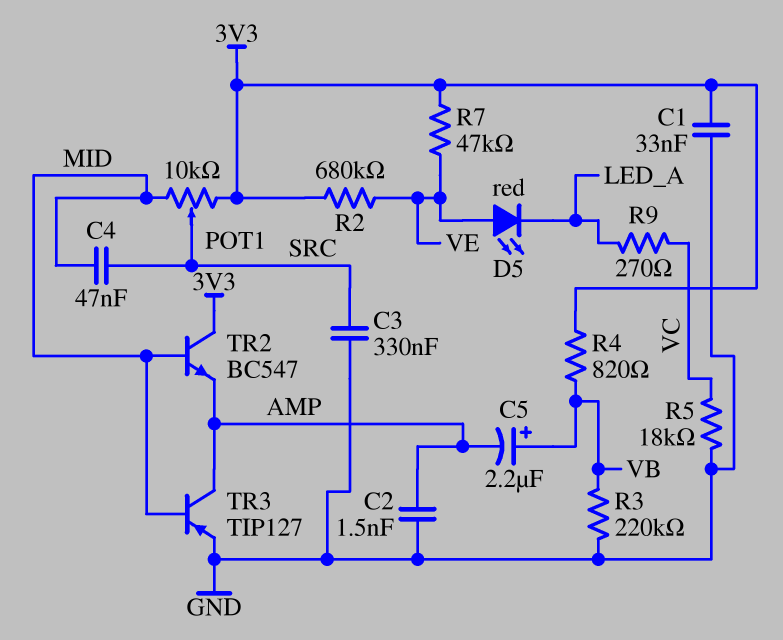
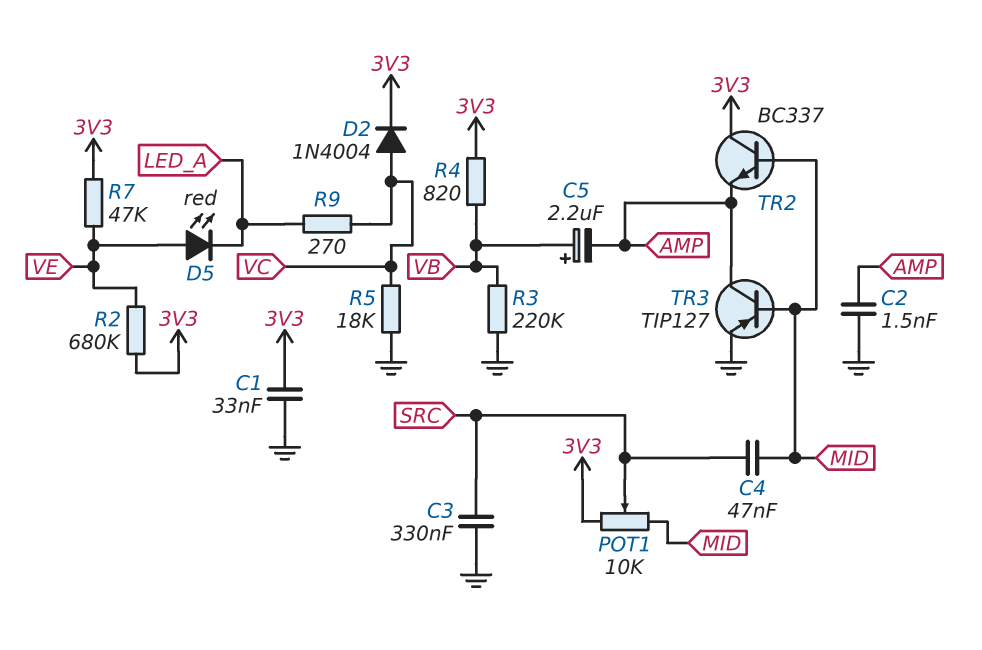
D2: none -> diode 1N4004 (A VC, K 3V3)
TR2: NPN BC547 (B MID, C 3V3, E AMP) -> NPN BC337 (B MID, C 3V3, E AMP)

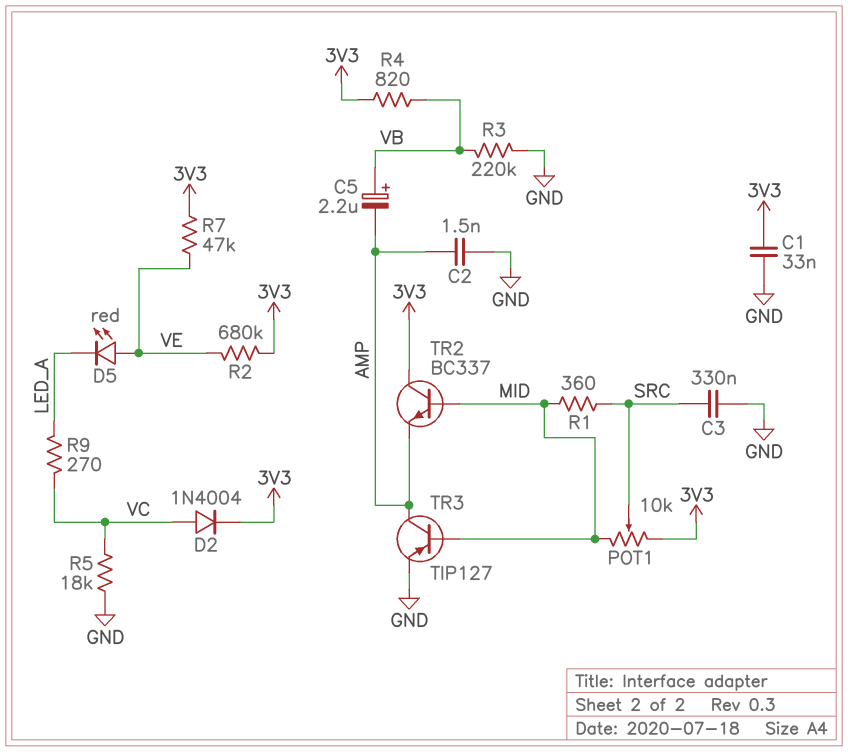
C4: 47nF (MID, SRC) -> none
R1: none -> 360 (MID, SRC)

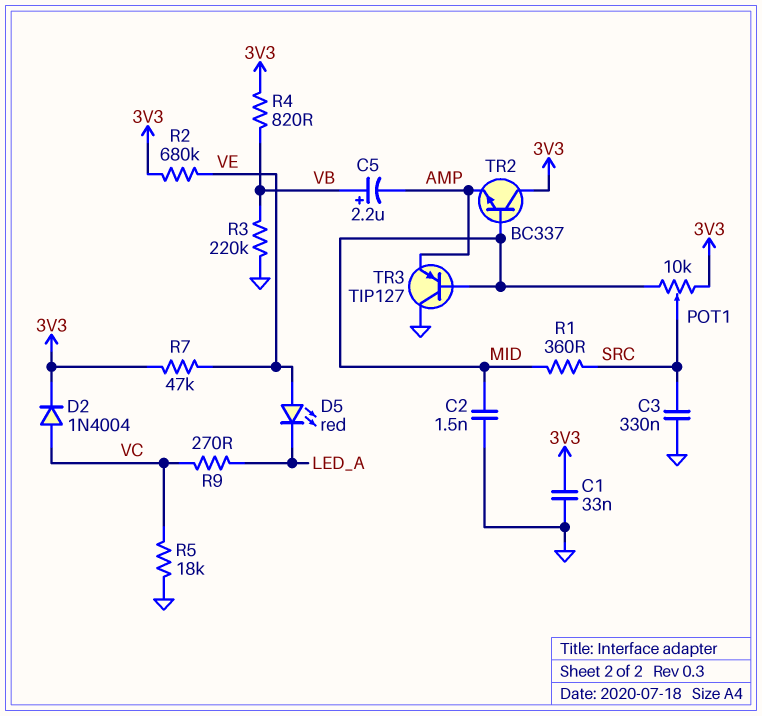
C2: 1.5nF (AMP, GND) -> 1.5nF (GND, MID)
TR3: PNP TIP127 (B MID, C AMP, E GND) -> PNP TIP127 (B MID, C GND, E AMP)

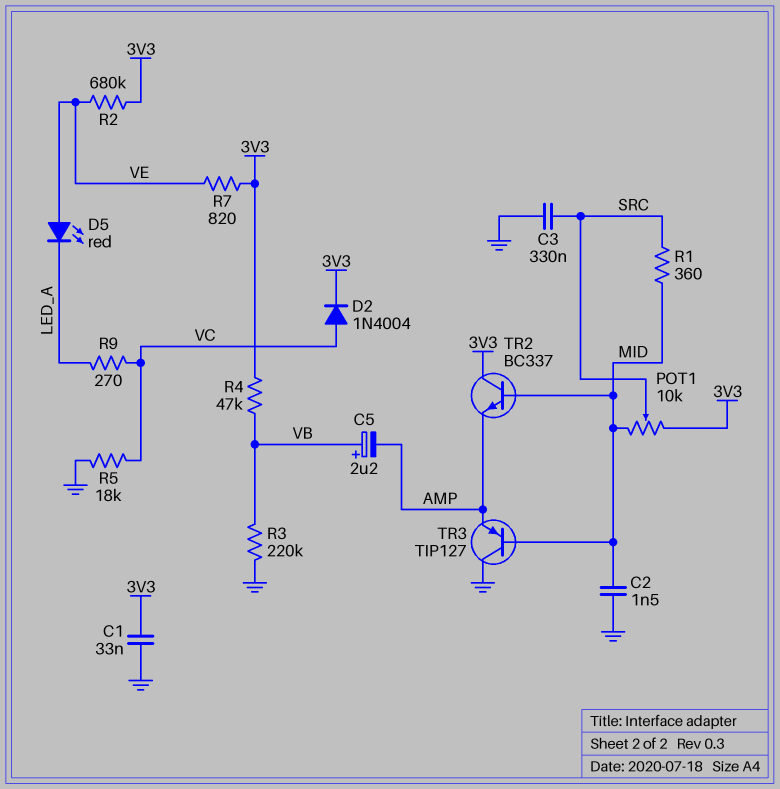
R4: 820 (3V3, VB) -> 47k (3V3, VB)
R7: 47k (3V3, VE) -> 820 (3V3, VE)

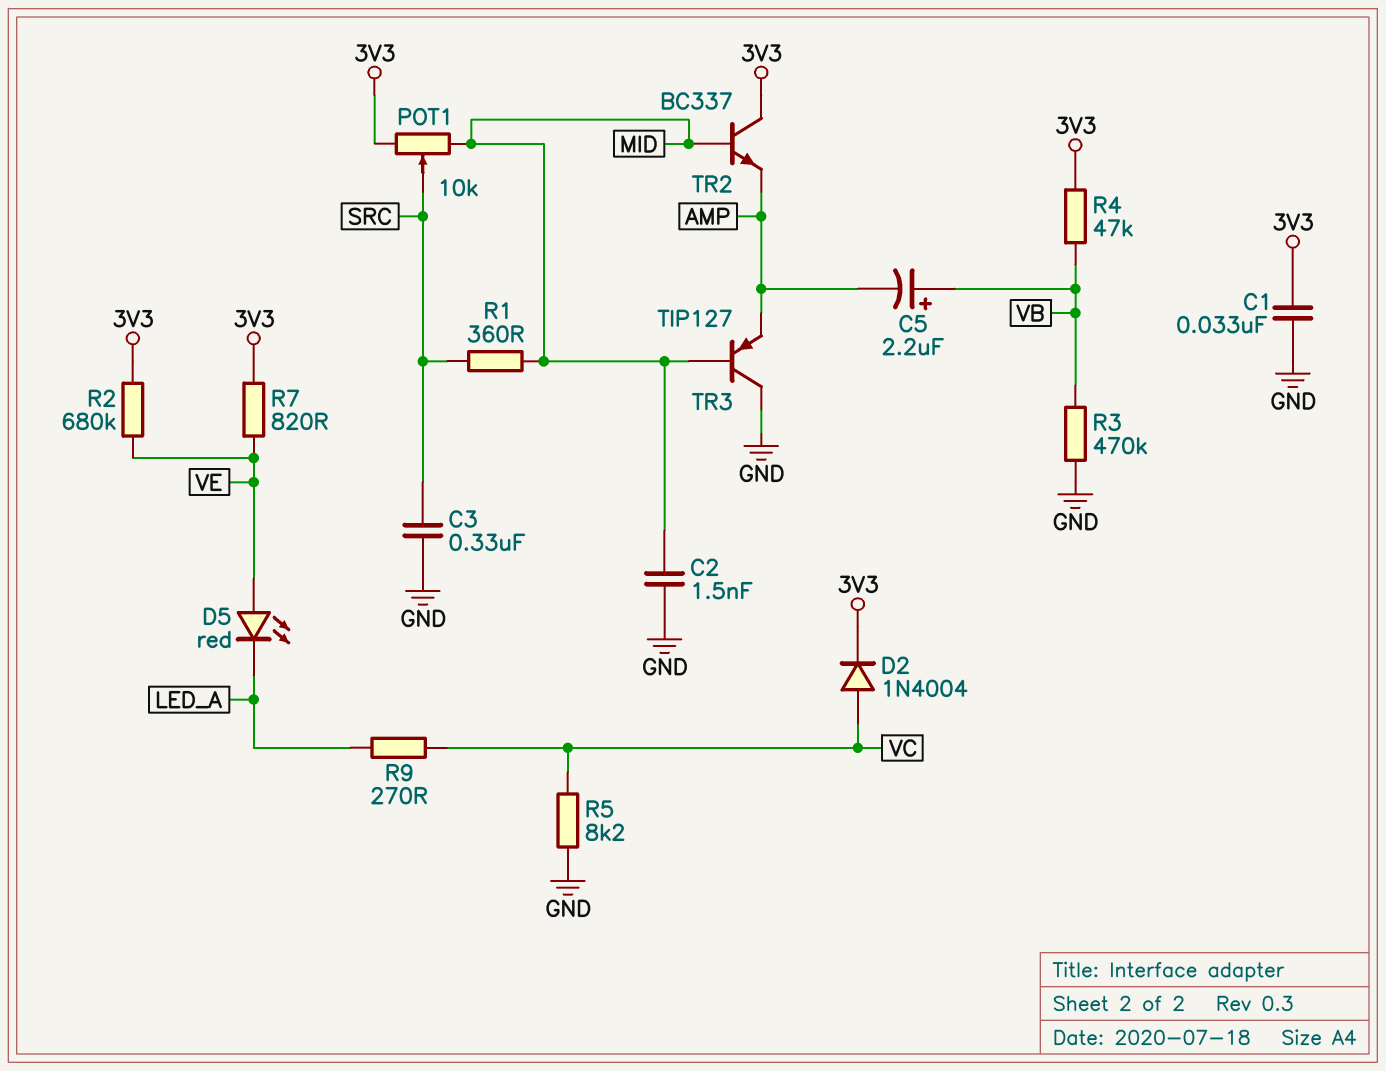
R3: 220k (GND, VB) -> 470k (GND, VB)
R5: 18k (GND, VC) -> 8.2k (GND, VC)

